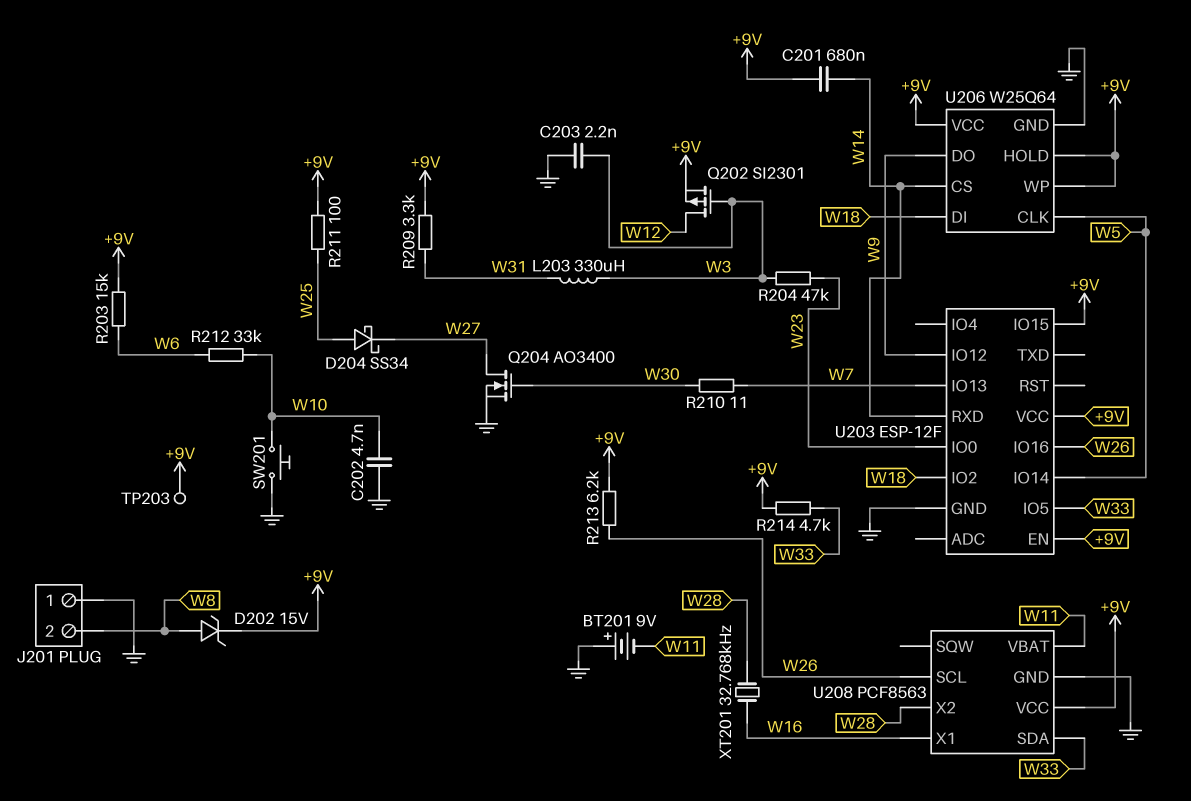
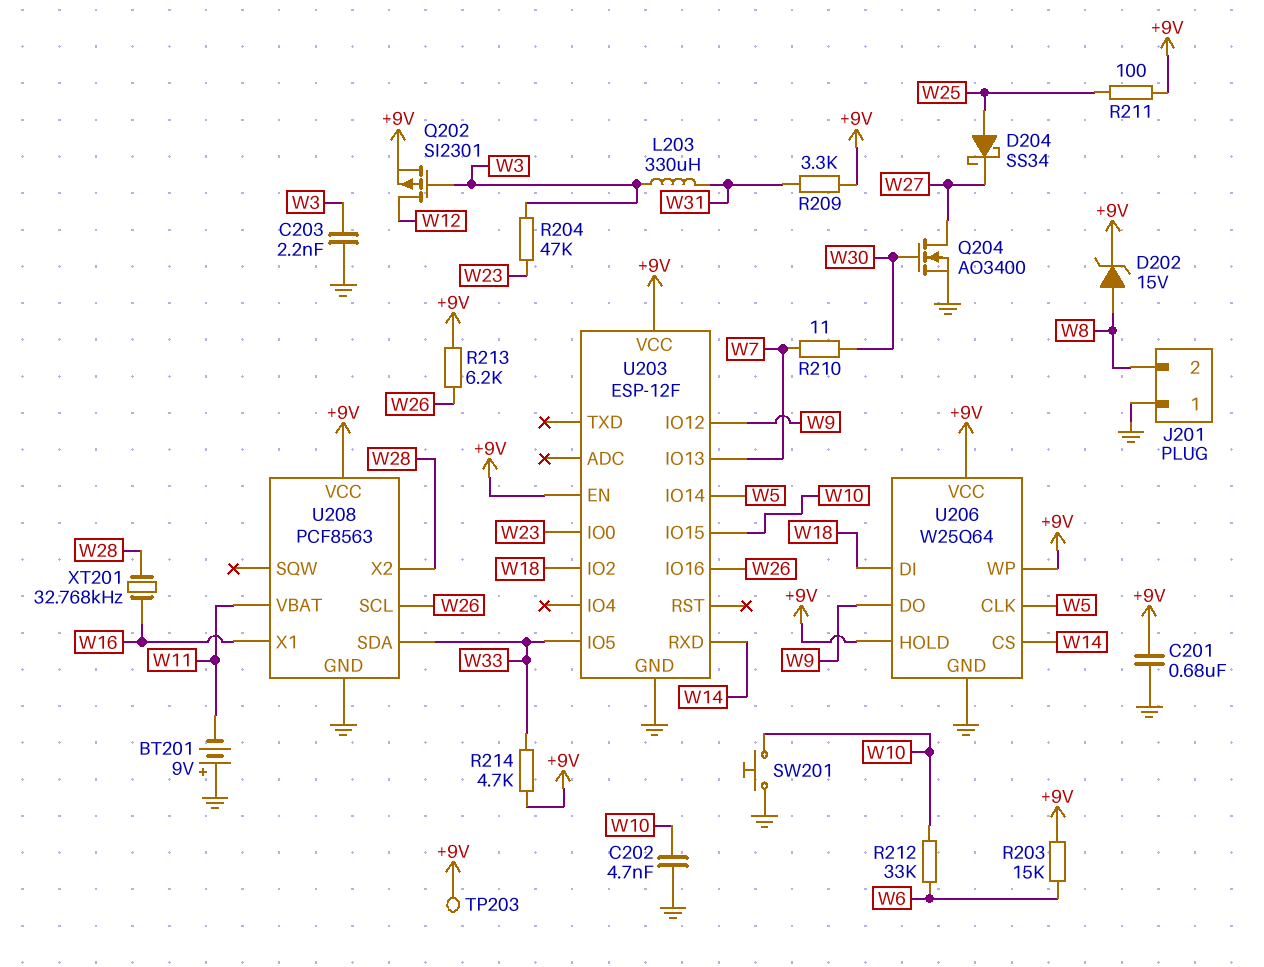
C201: 680nF (+9V, W14) -> 680nF (+9V, GND)
U203 pin IO15: +9V -> W10

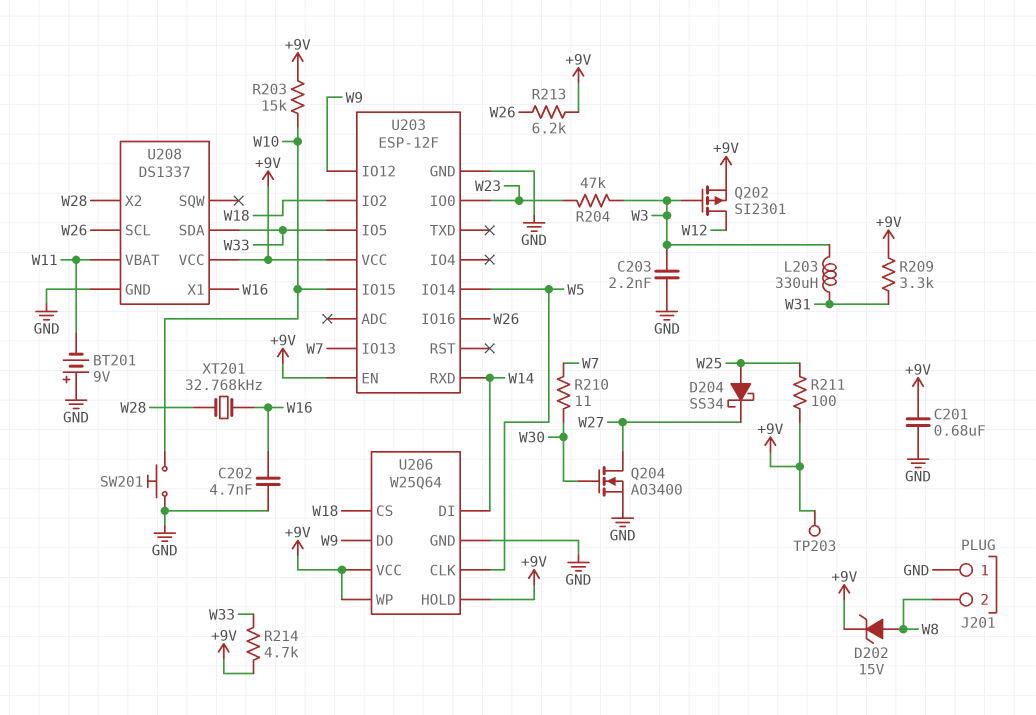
C202: 4.7nF (GND, W10) -> 4.7nF (GND, W16)
R203: 15k (+9V, W6) -> 15k (+9V, W10)
R212: 33k (W6, W10) -> none
U206 pin CS: W14 -> W18
U206 pin DI: W18 -> W14
U208: PCF8563 -> DS1337

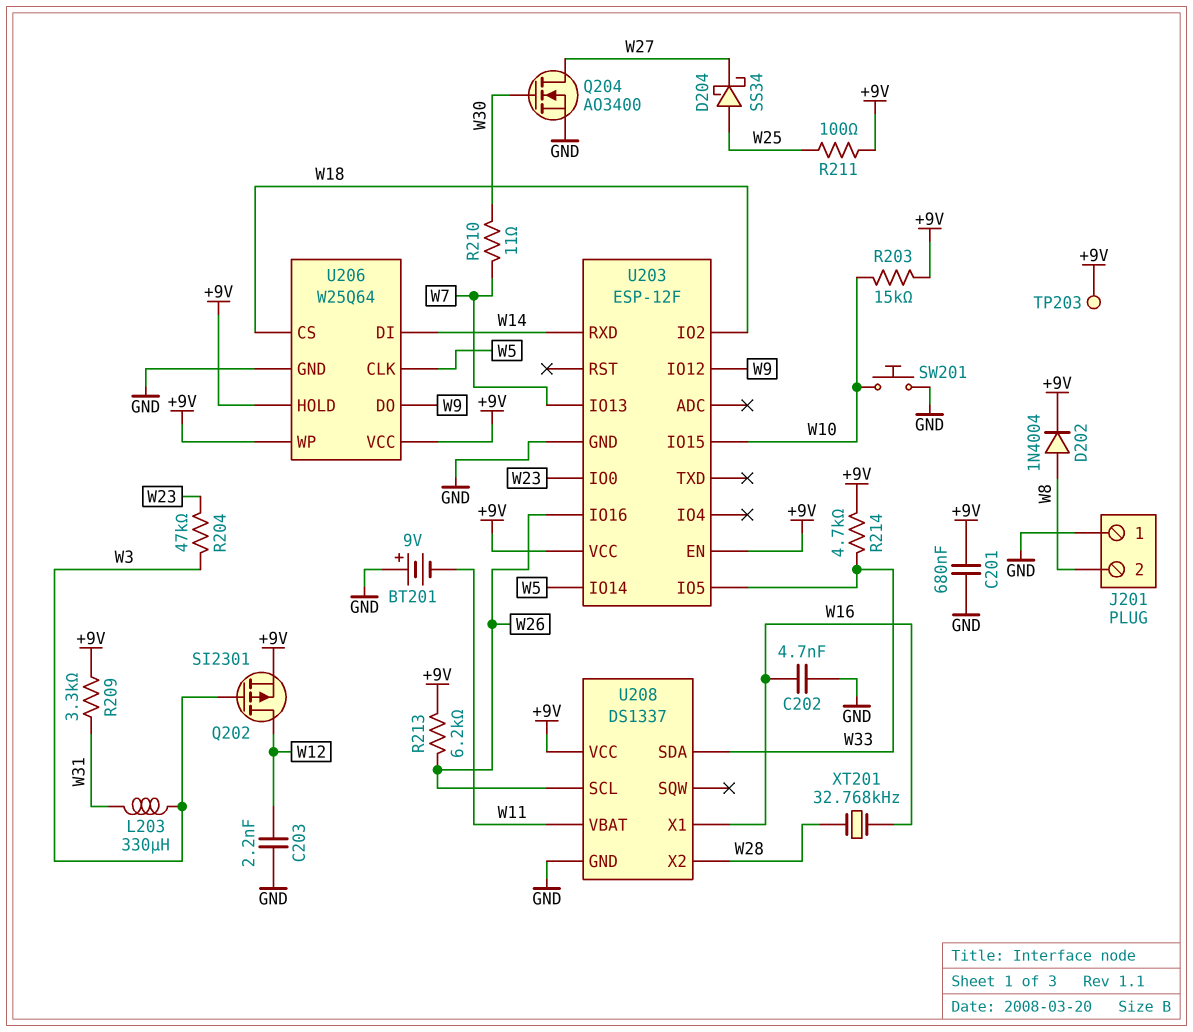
C203: 2.2nF (GND, W3) -> 2.2nF (GND, W12)
D202: zener 15V (A W8, K +9V) -> diode 1N4004 (A W8, K +9V)

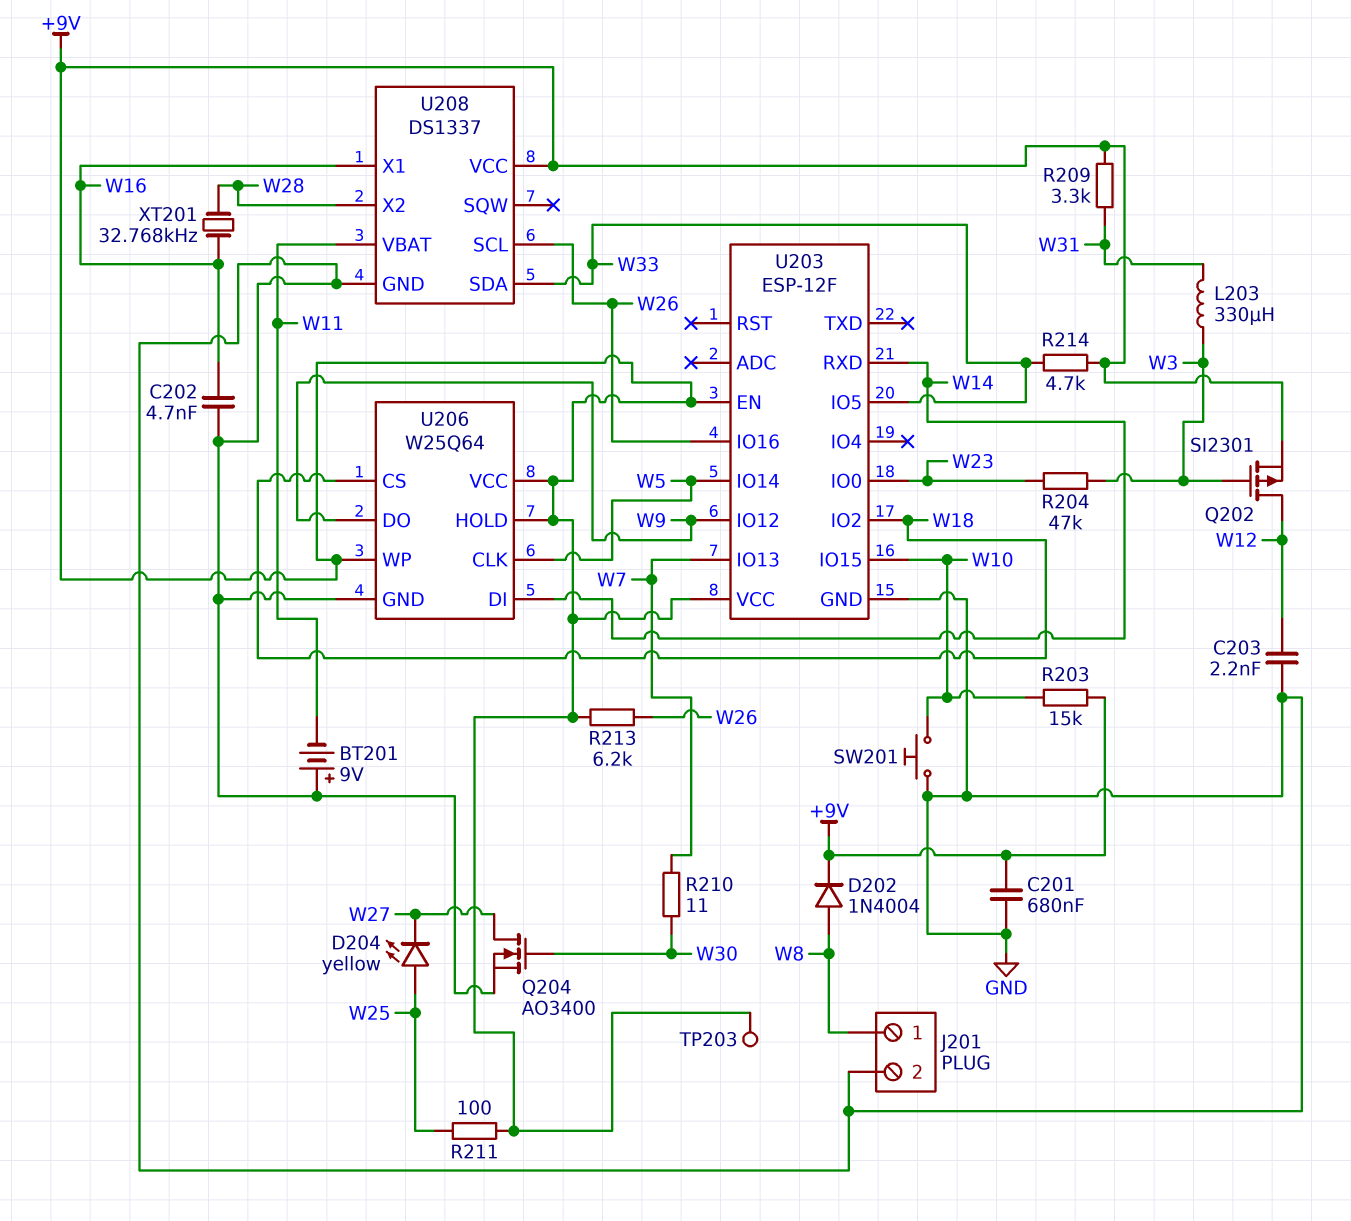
D204: schottky SS34 (A W25, K W27) -> LED yellow (A W25, K W27)
J201 pin 1: GND -> W8
J201 pin 2: W8 -> GND

